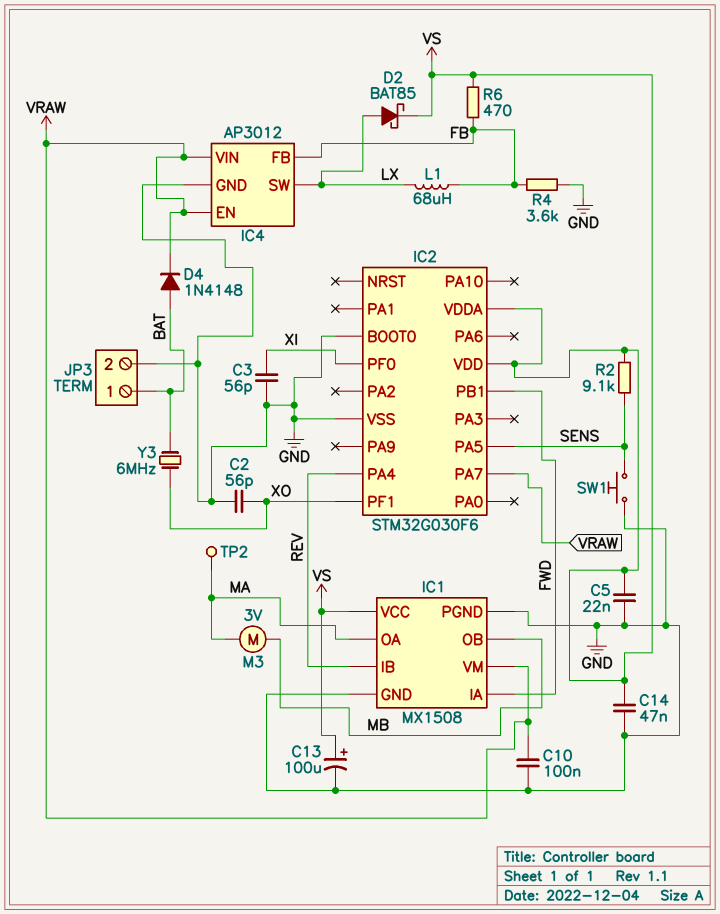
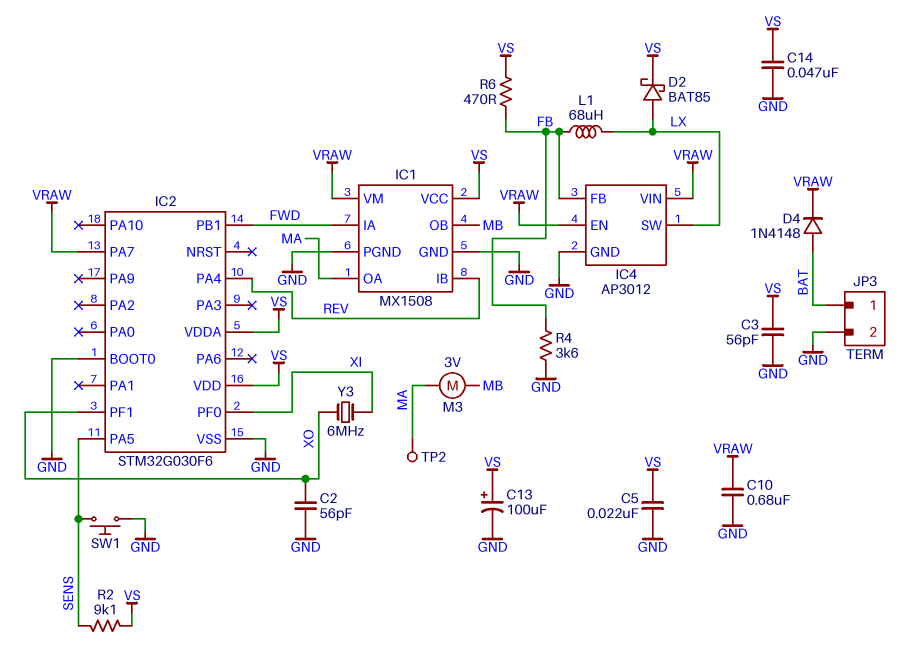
C3: 56pF (GND, XI) -> 56pF (GND, VS)
C10: 100nF (GND, VRAW) -> 680nF (GND, VRAW)
Y3: 6MHz (BAT, XO) -> 6MHz (XI, XO)

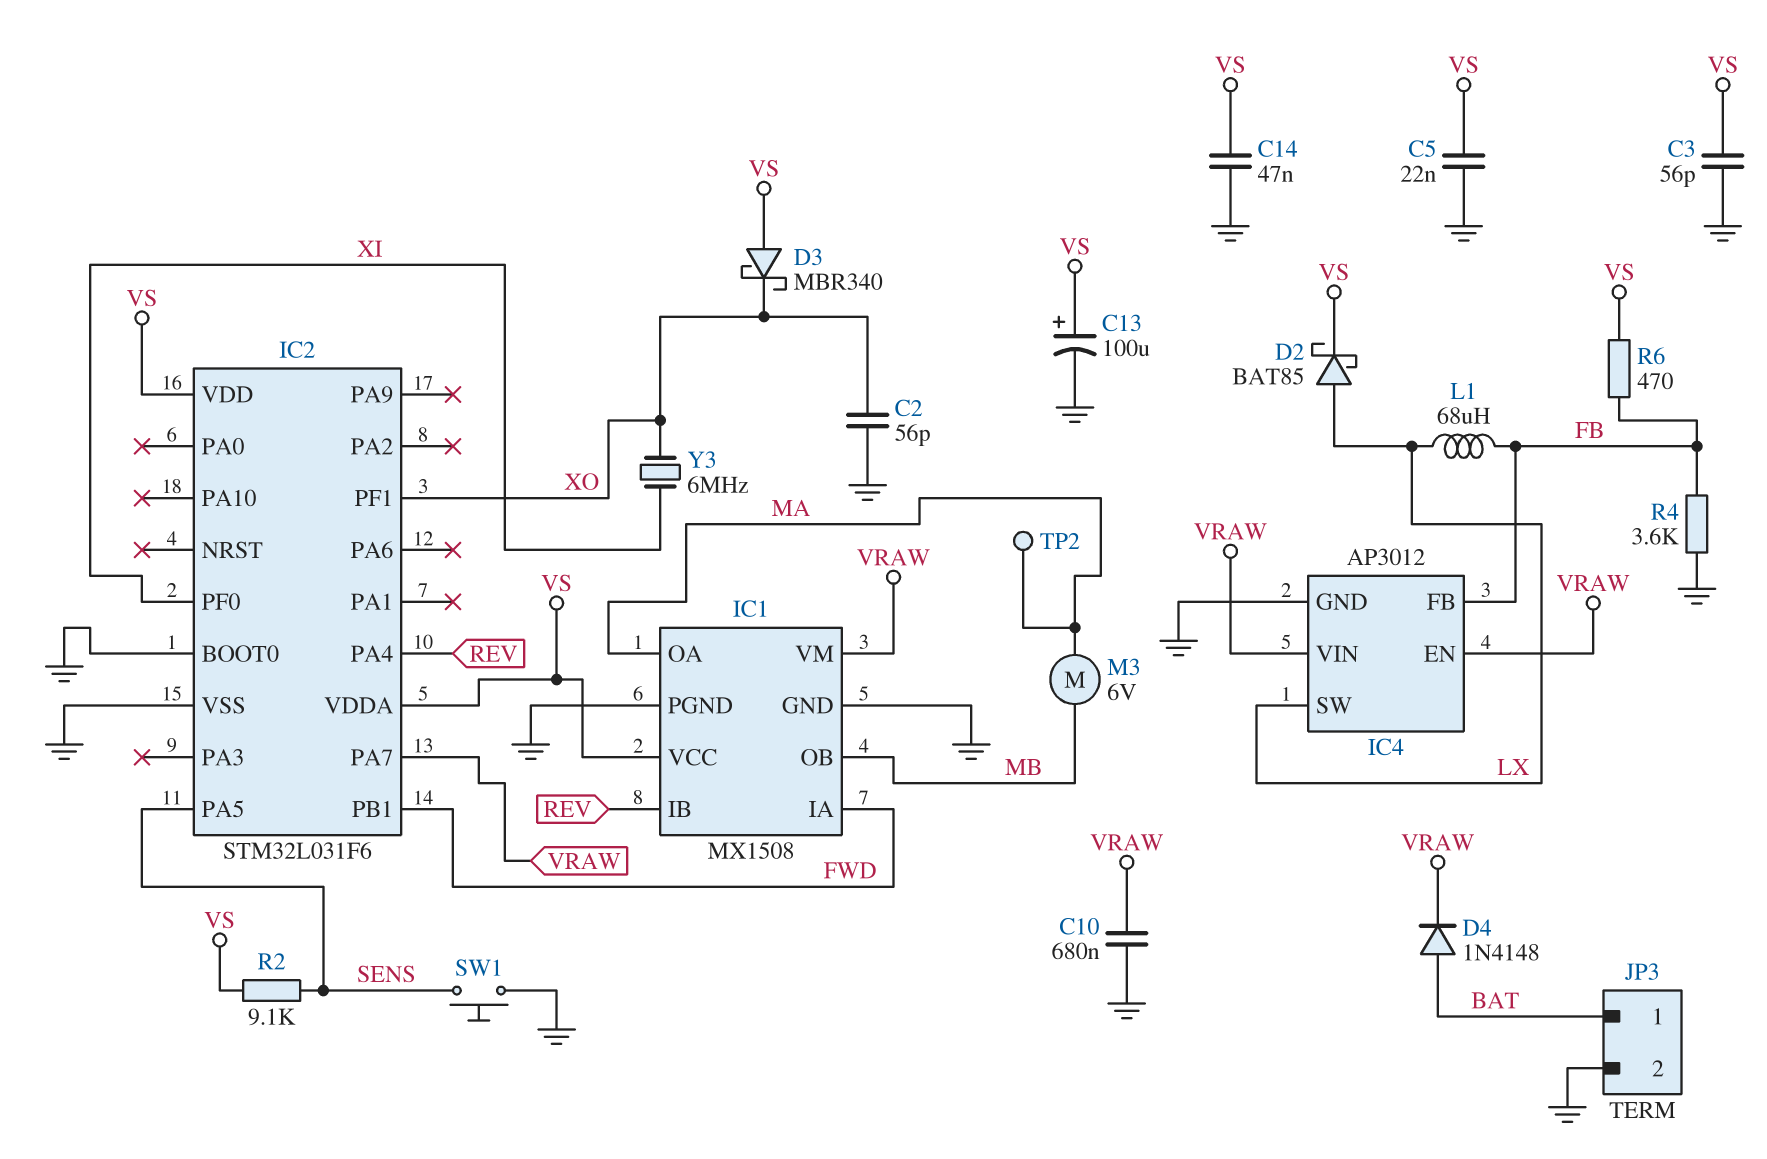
D3: none -> schottky MBR340 (A VS, K XO)
IC2: STM32G030F6 -> STM32L031F6
M3: motor 3V (MA, MB) -> motor 6V (MA, MB)

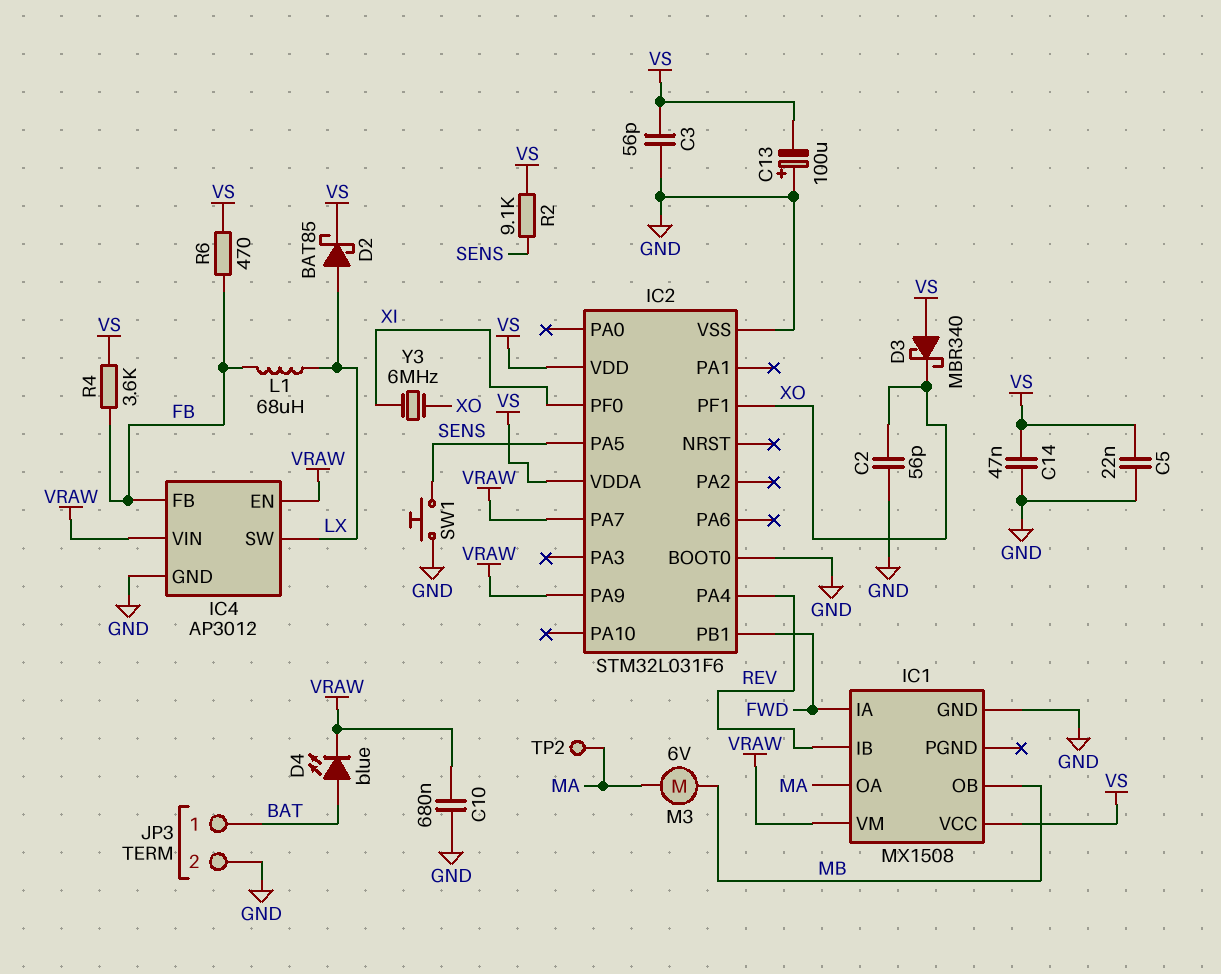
C13: 100uF (plus VS, minus GND) -> 100uF (plus GND, minus VS)
D4: diode 1N4148 (A BAT, K VRAW) -> LED blue (A BAT, K VRAW)
IC1 pin PGND: GND -> none
IC2 pin PA9: none -> VRAW
R4: 3.6k (FB, GND) -> 3.6k (FB, VS)

